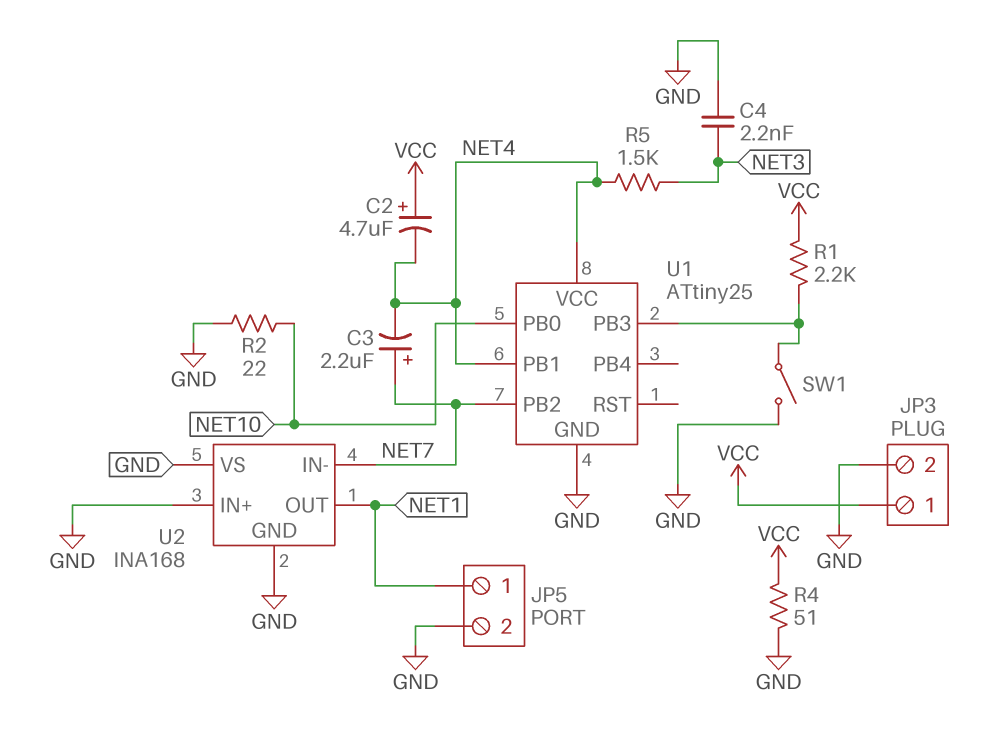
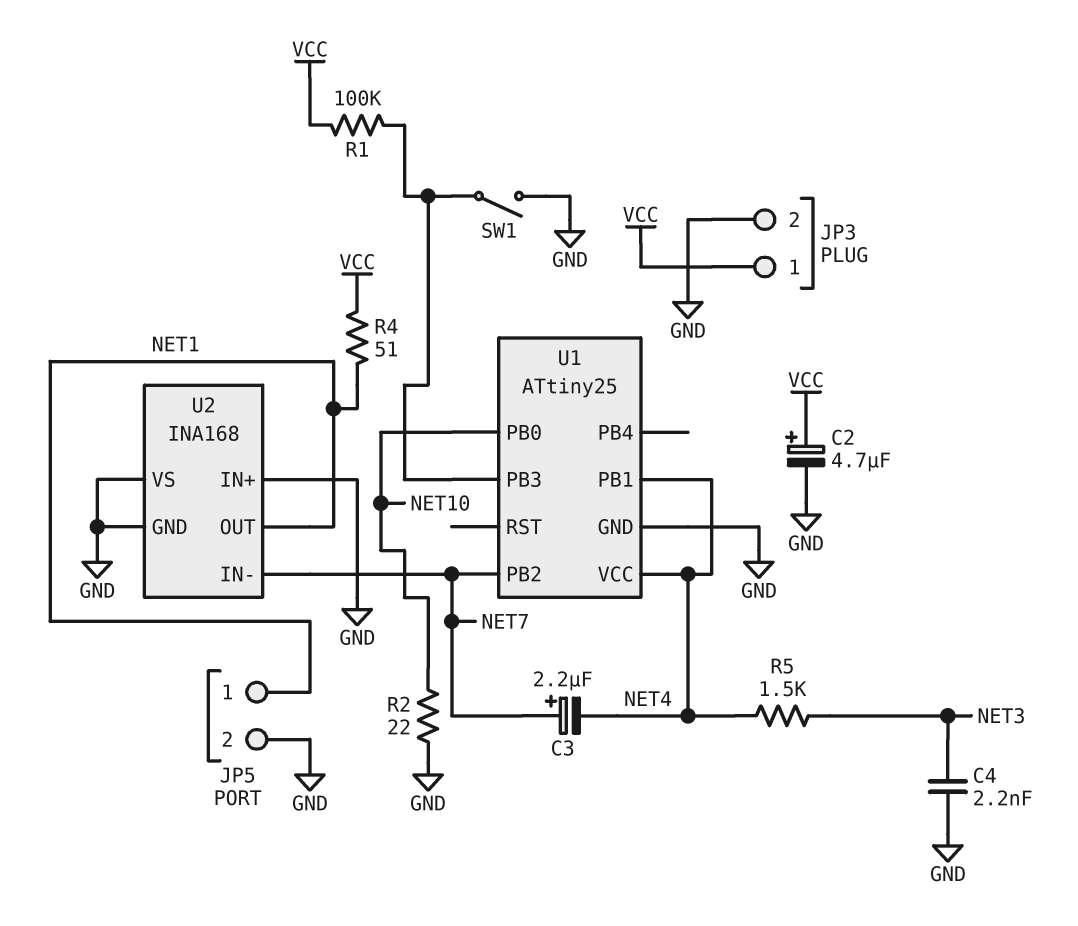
C2: 4.7uF (plus VCC, minus NET4) -> 4.7uF (plus VCC, minus GND)
R1: 2.2k (U1/PB3, VCC) -> 100k (U1/PB3, VCC)
R4: 51 (GND, VCC) -> 51 (NET1, VCC)

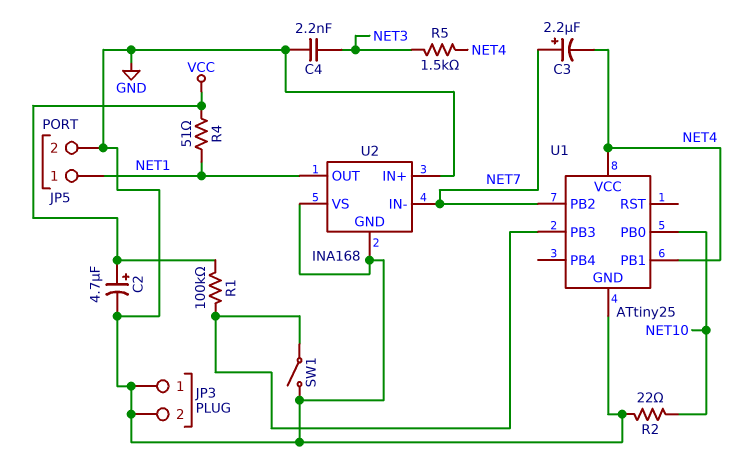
JP3 pin 1: VCC -> GND

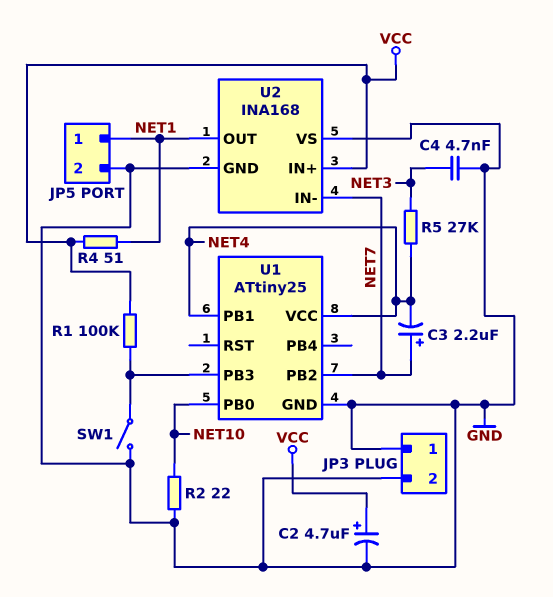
C4: 2.2nF (GND, NET3) -> 4.7nF (GND, NET3)
R5: 1.5k (NET3, NET4) -> 27k (NET3, NET4)
U2 pin IN+: GND -> VCC

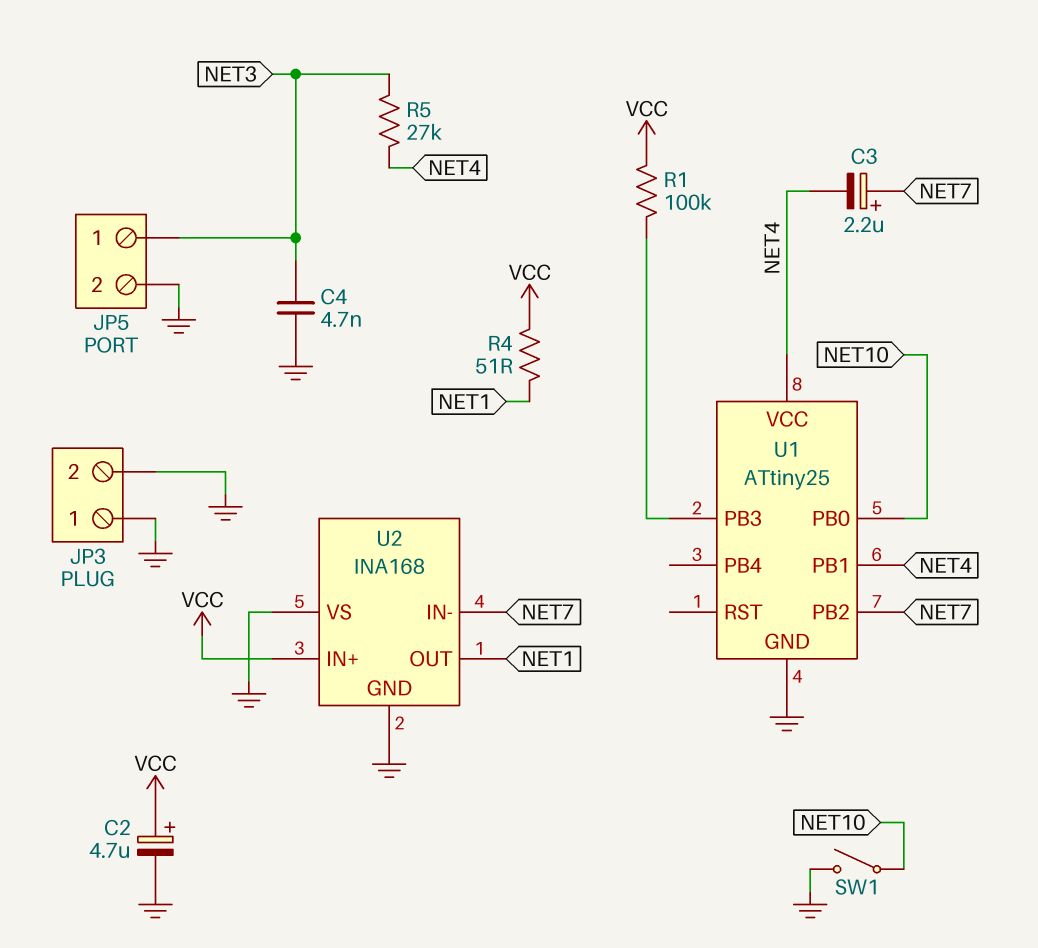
JP5 pin 1: NET1 -> NET3
R2: 22 (GND, NET10) -> none
SW1: switch (GND, U1/PB3) -> switch (GND, NET10)

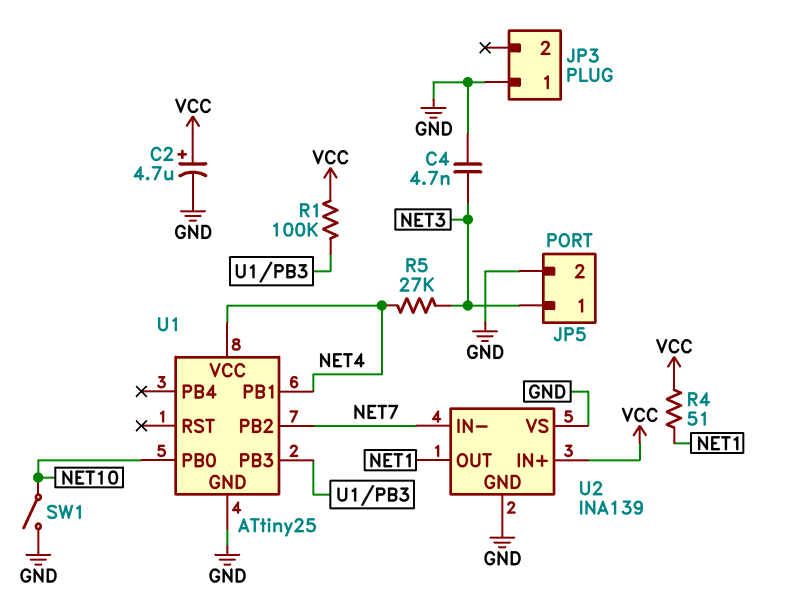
C3: 2.2uF (plus NET7, minus NET4) -> none
JP3 pin 2: GND -> none
U2: INA168 -> INA139

